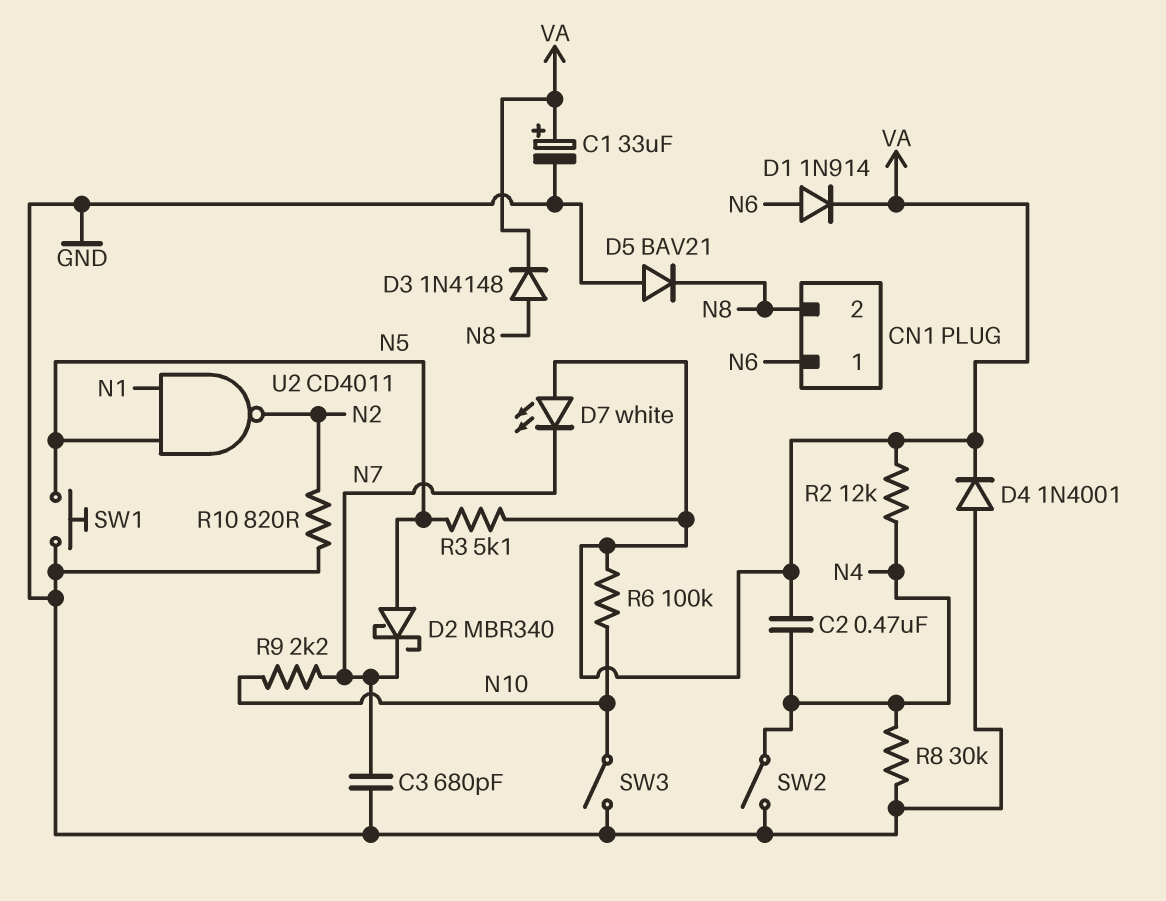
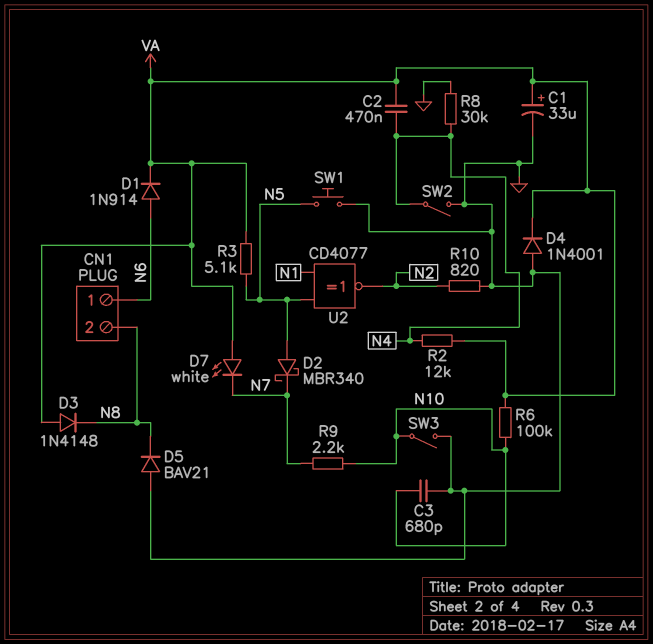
C3: 680pF (GND, N7) -> 680pF (GND, N10)
D3: diode 1N4148 (A N8, K VA) -> diode 1N4148 (A VA, K N8)
U2: NAND CD4011 (in N1, in N5, out N2) -> XNOR CD4077 (in N1, in N5, out N2)

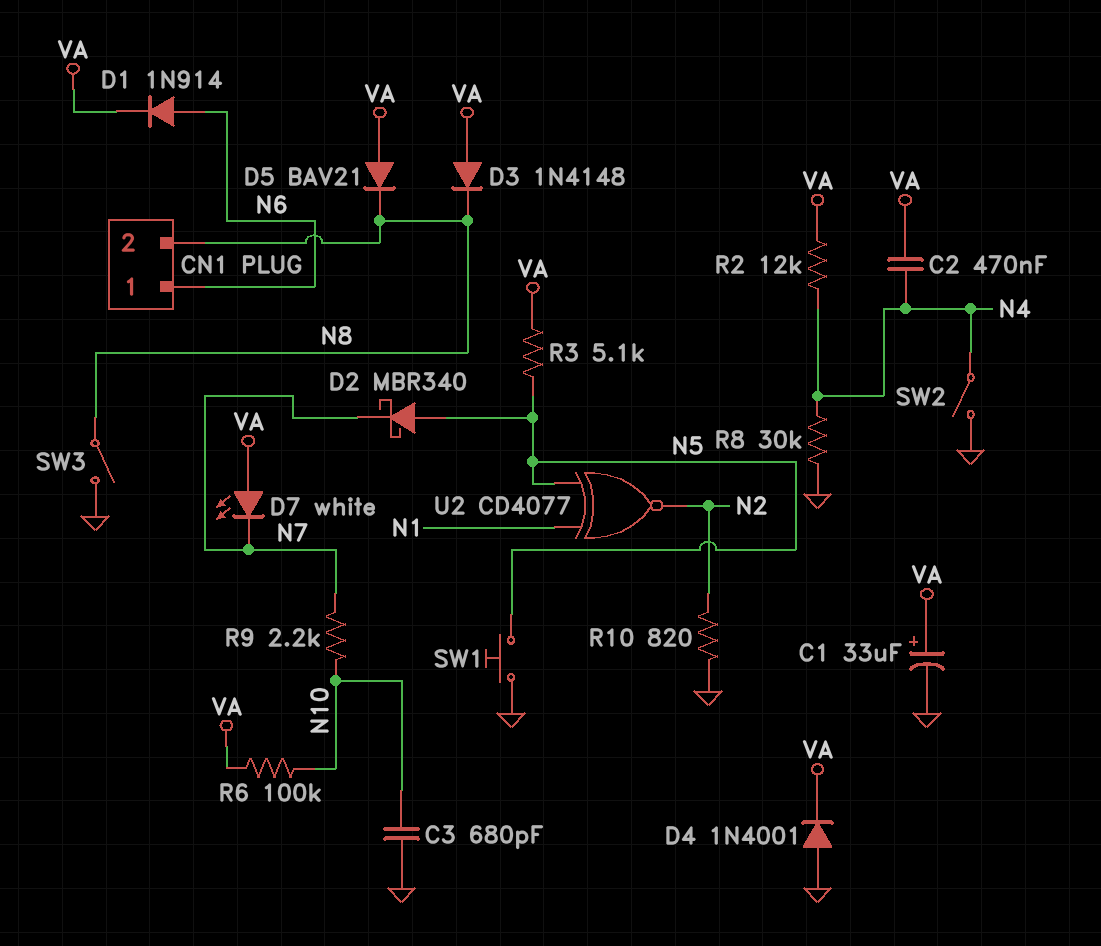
D5: diode BAV21 (A GND, K N8) -> diode BAV21 (A VA, K N8)
SW3: switch (GND, N10) -> switch (GND, N8)

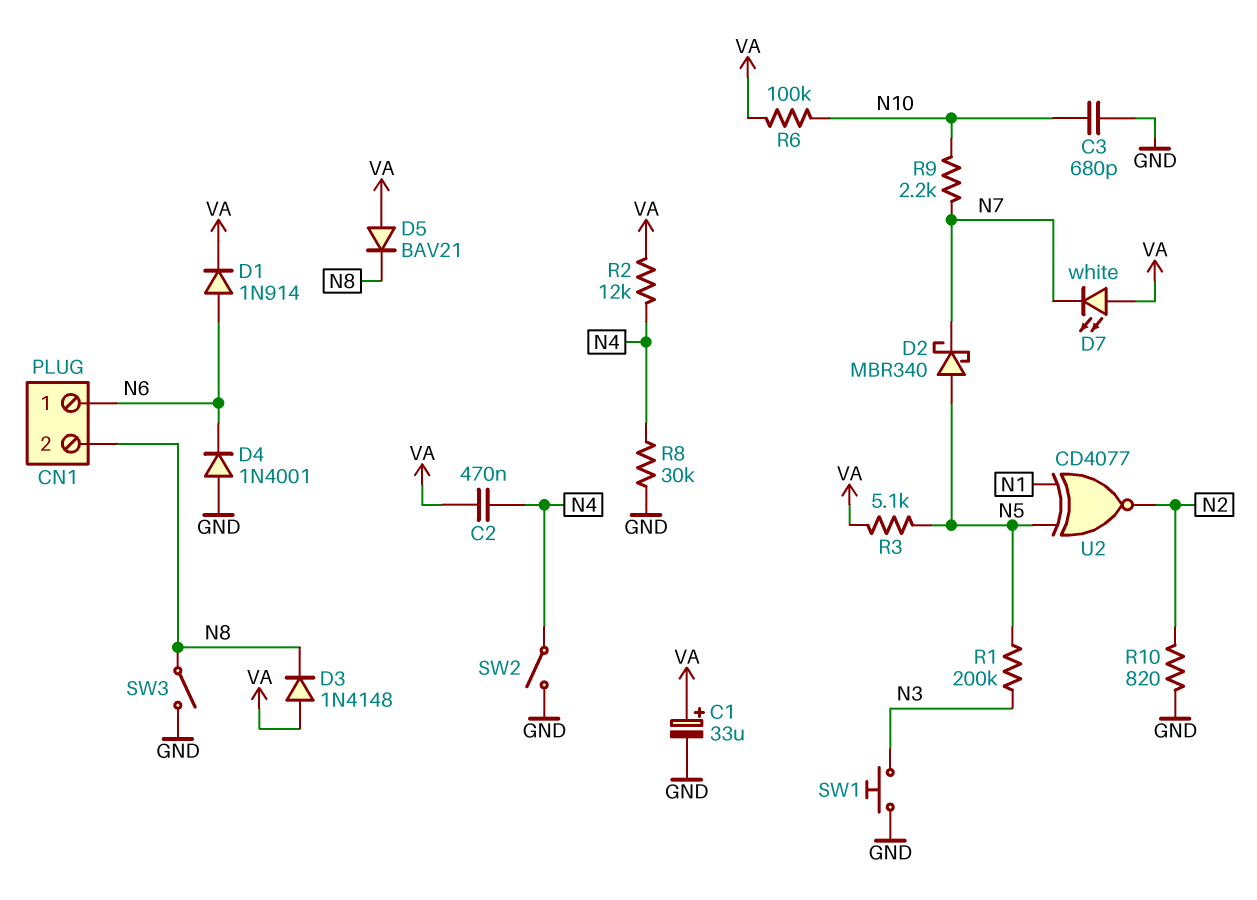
D4: diode 1N4001 (A GND, K VA) -> diode 1N4001 (A GND, K N6)
R1: none -> 200k (N3, N5)
SW1: button (GND, N5) -> button (GND, N3)

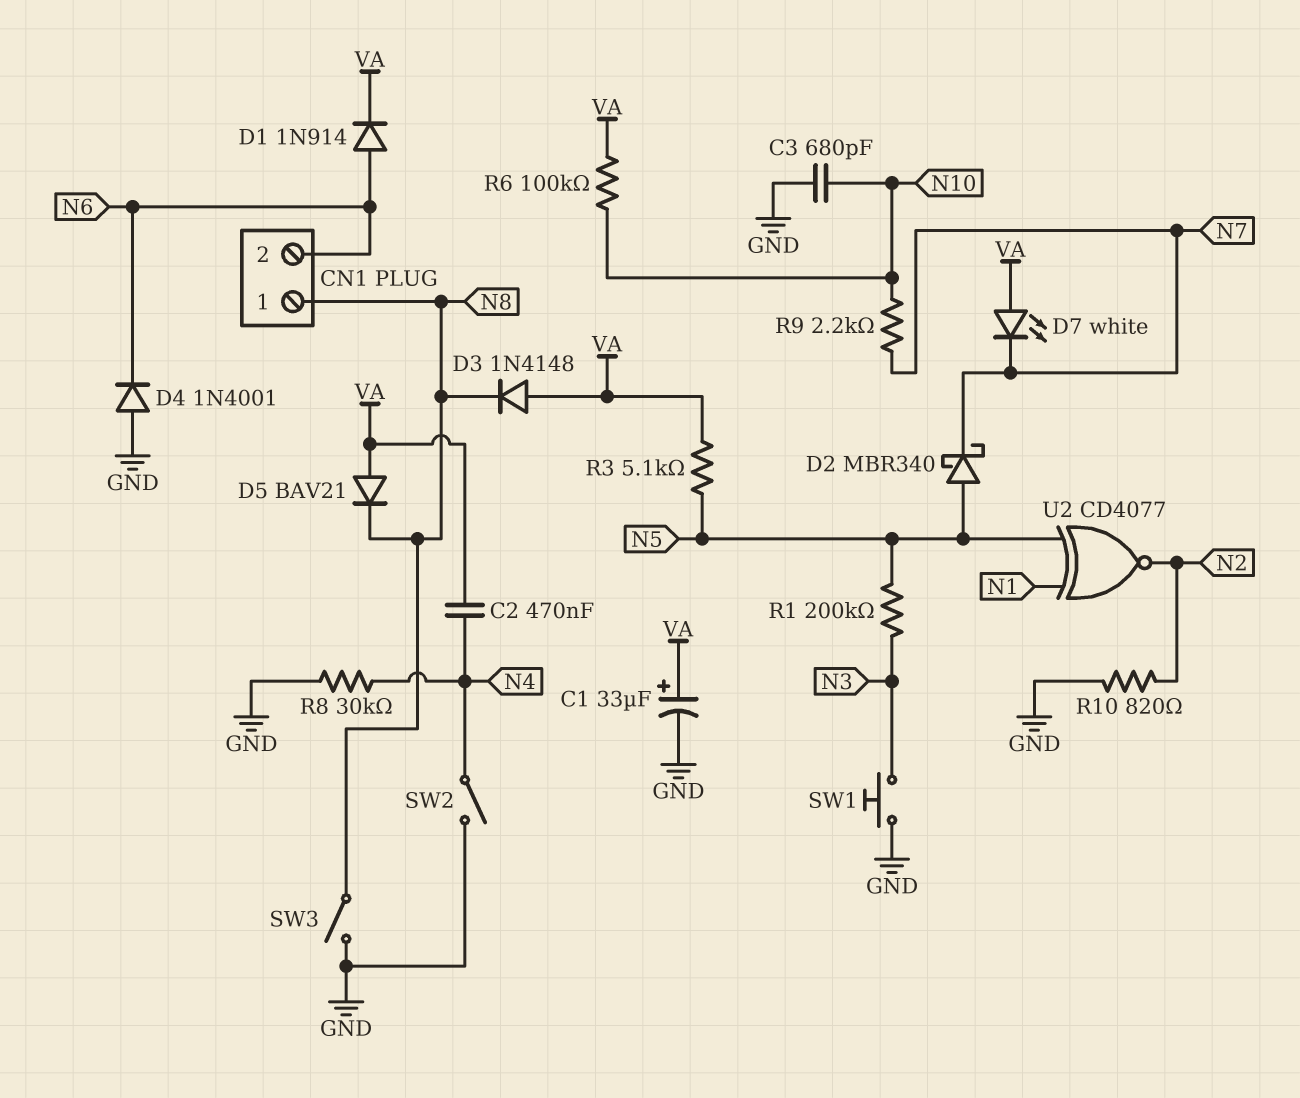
CN1 pin 1: N6 -> N8
CN1 pin 2: N8 -> N6
R2: 12k (N4, VA) -> none

